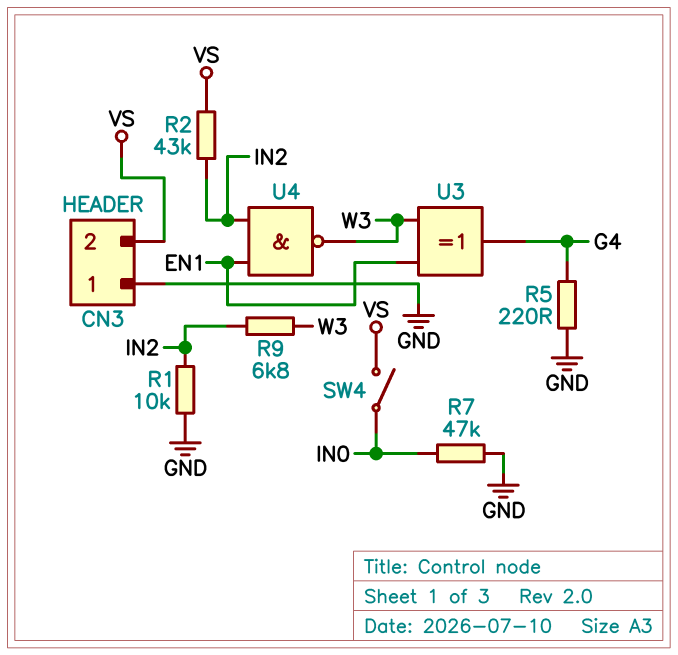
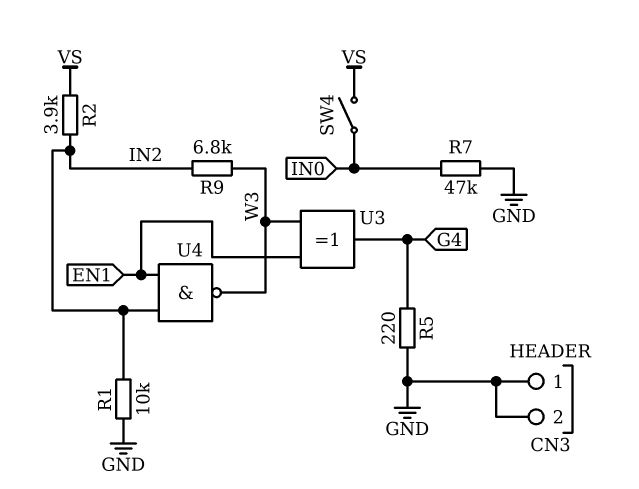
CN3 pin 2: VS -> GND
R2: 43k (IN2, VS) -> 3.9k (IN2, VS)

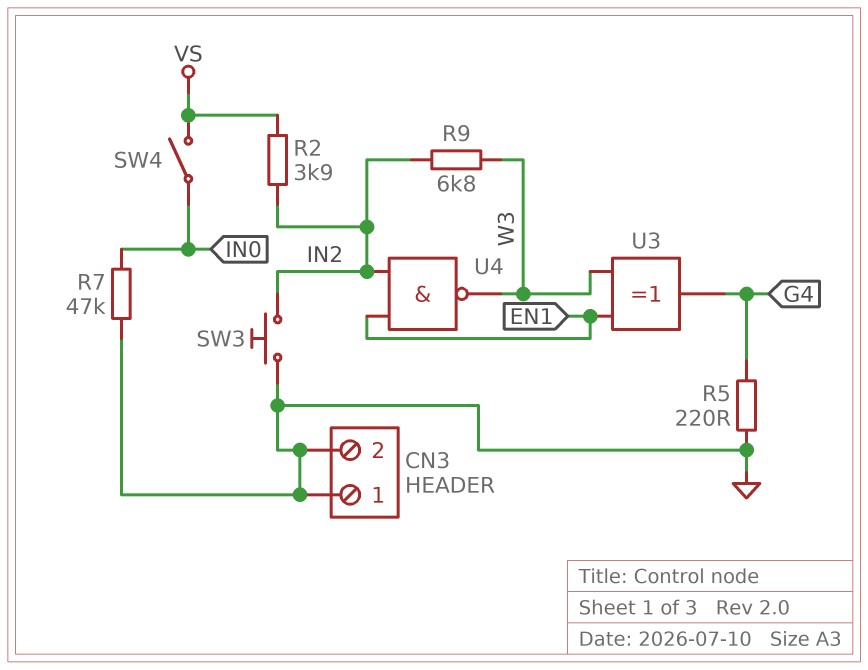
R1: 10k (GND, IN2) -> none
SW3: none -> button (GND, IN2)

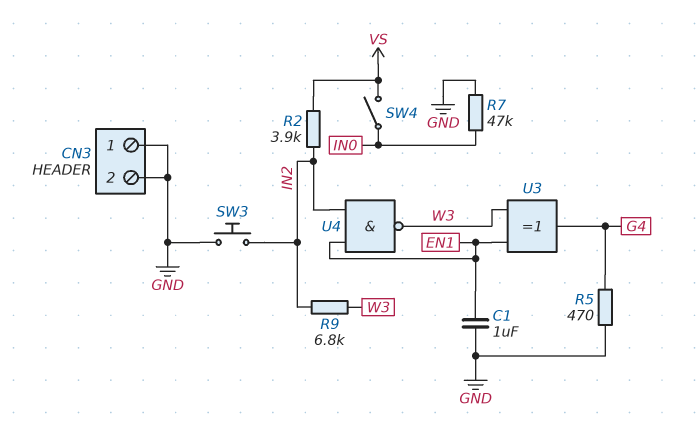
C1: none -> 1uF (EN1, GND)
R5: 220 (G4, GND) -> 470 (G4, GND)

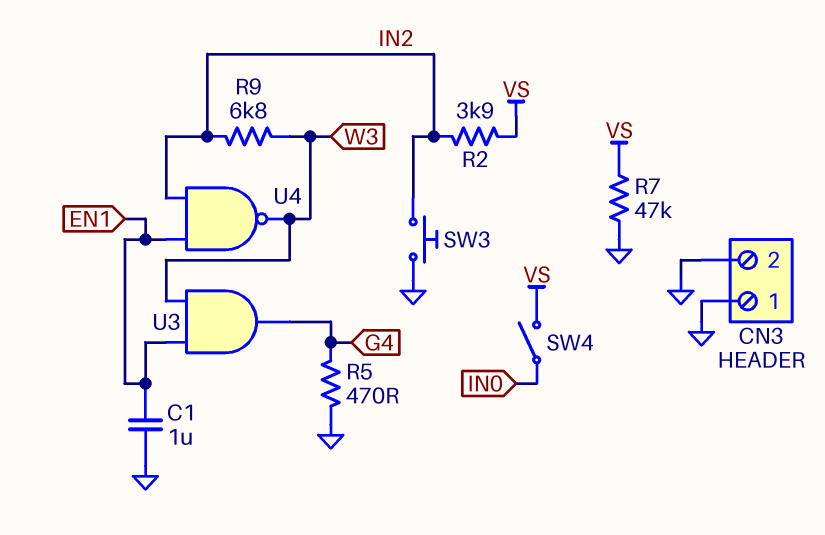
R7: 47k (GND, IN0) -> 47k (GND, VS)
U3: XOR (in EN1, in W3, out G4) -> AND (in EN1, in W3, out G4)

